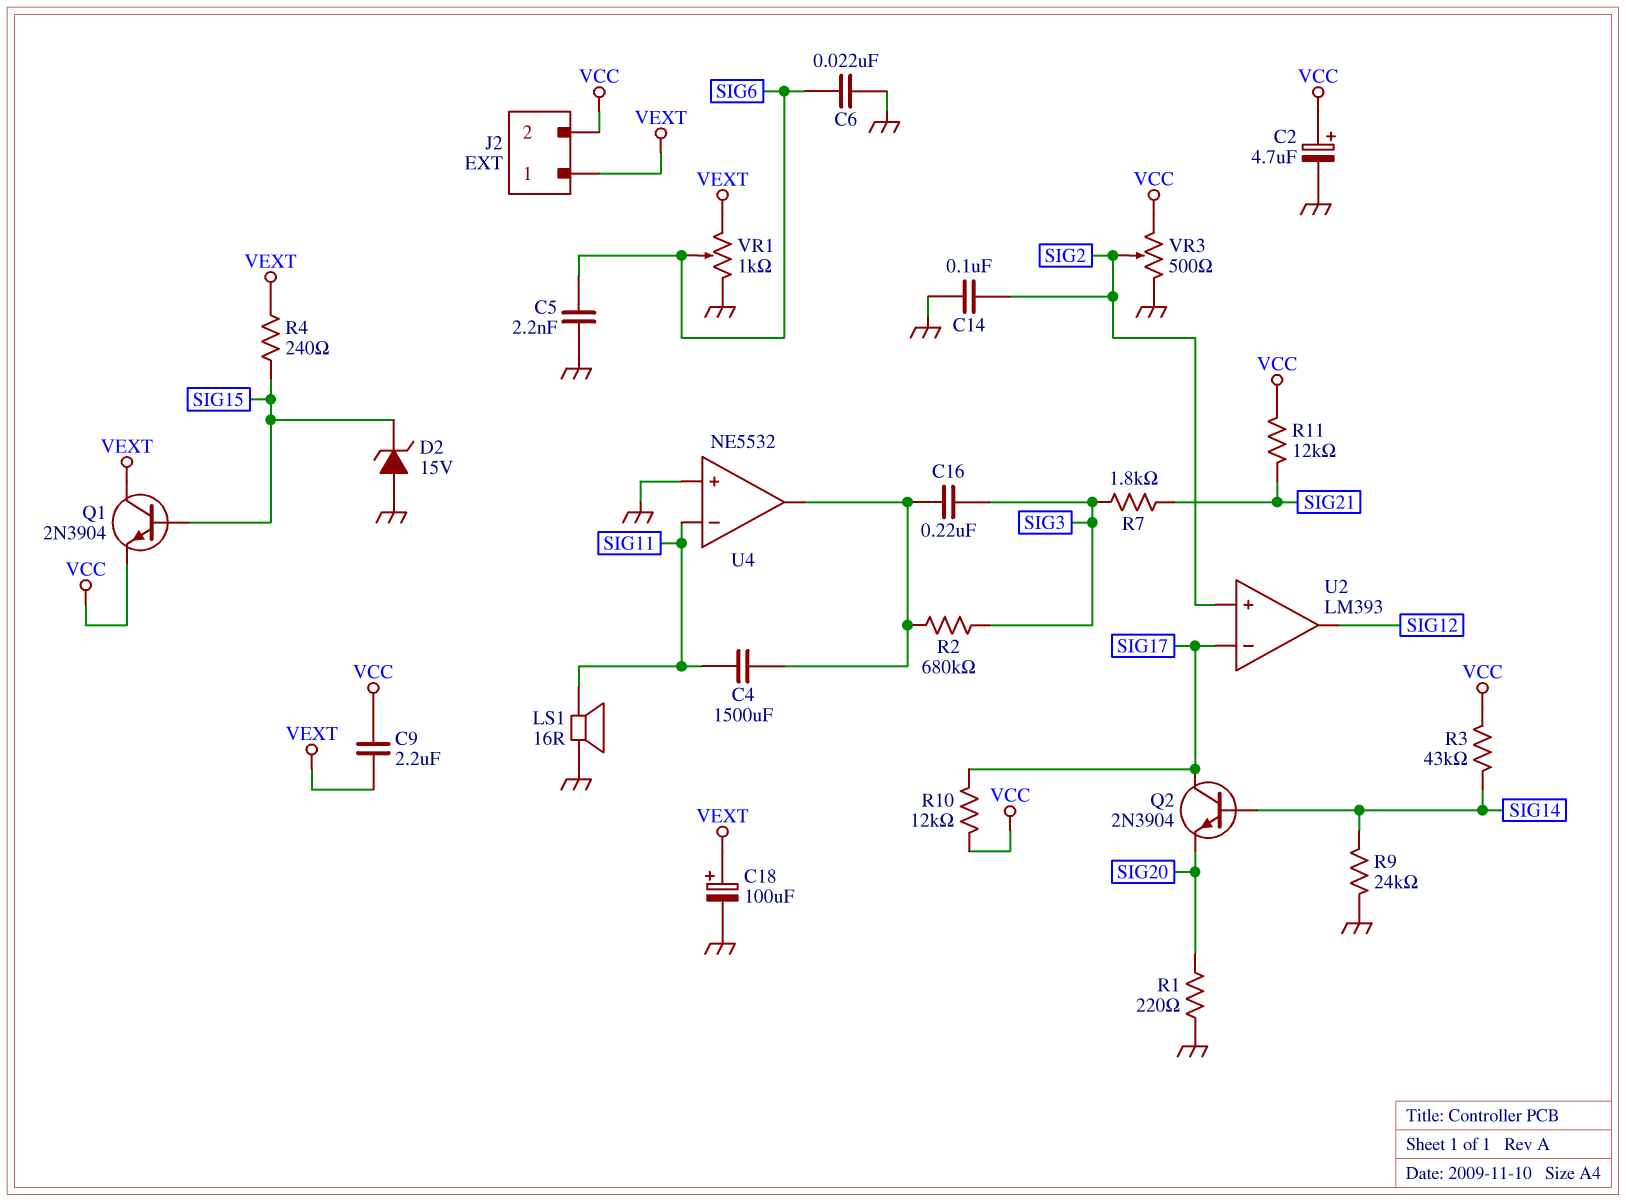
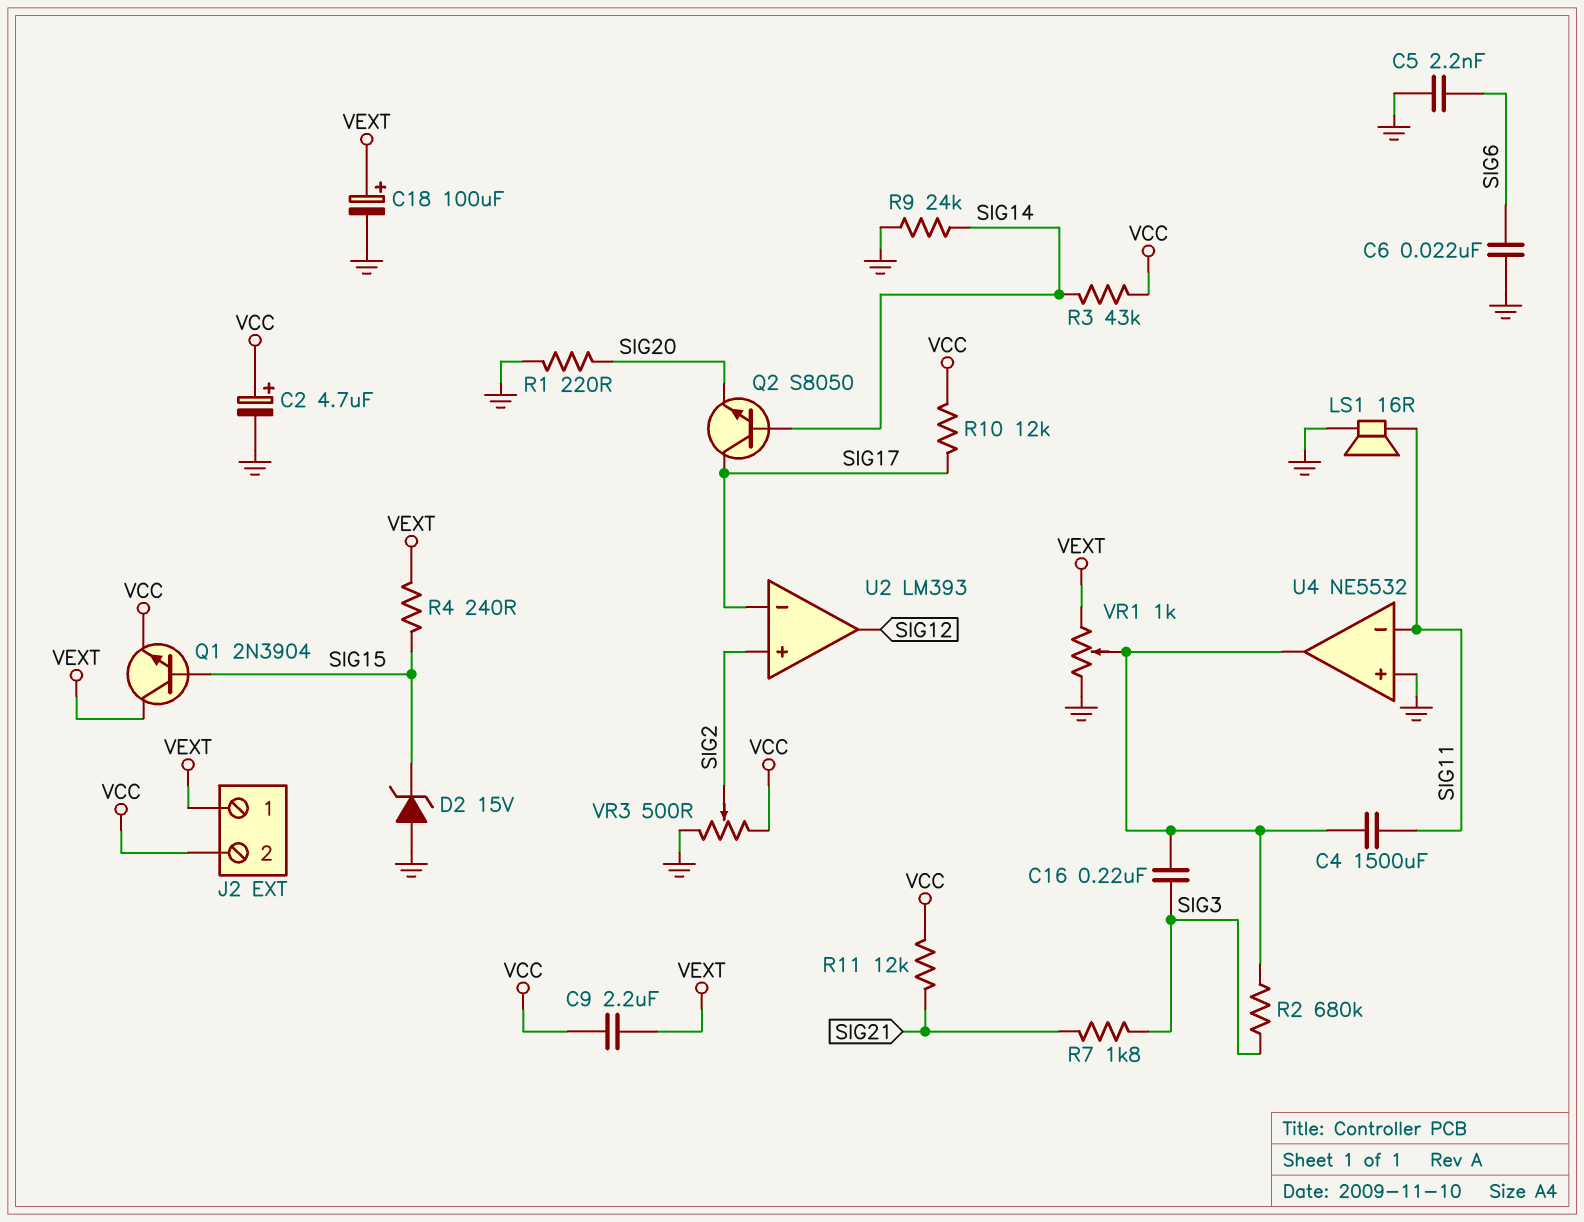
C14: 100nF (GND, SIG2) -> none
Q2: NPN 2N3904 (B SIG14, C SIG17, E SIG20) -> NPN S8050 (B SIG14, C SIG17, E SIG20)
VR1: 1k (GND, VEXT, wiper SIG6) -> 1k (GND, VEXT, wiper U4/out)

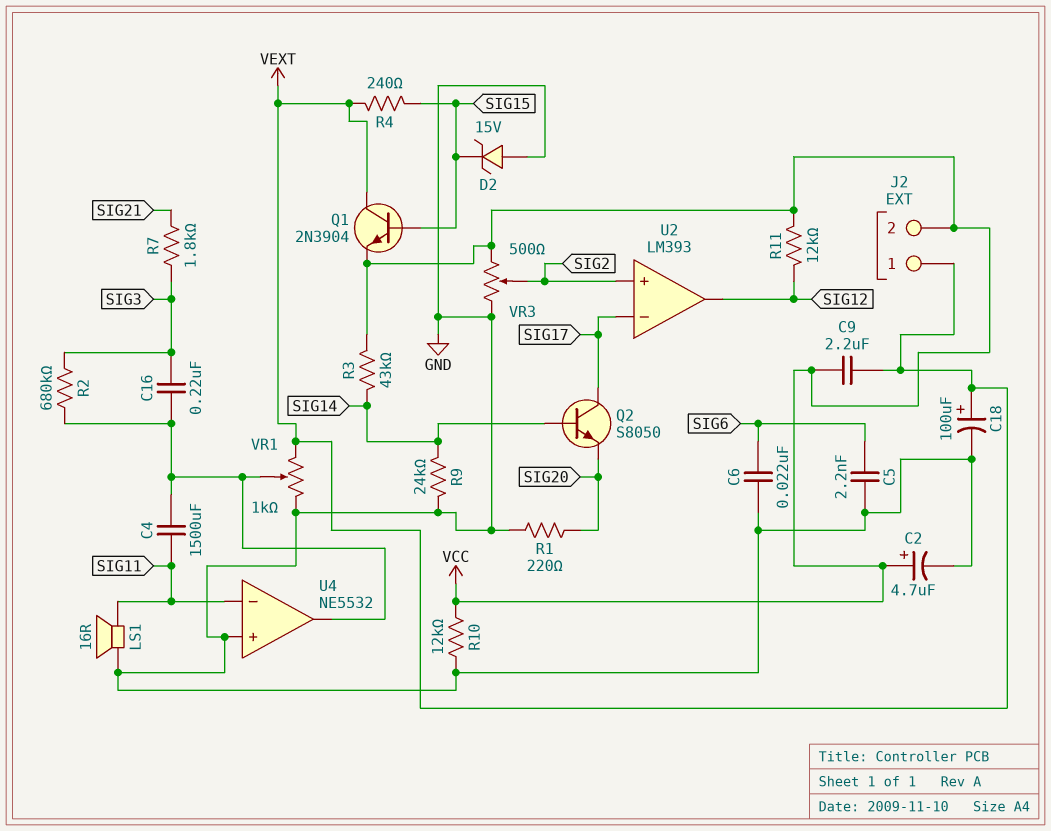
R10: 12k (SIG17, VCC) -> 12k (GND, VCC)
R11: 12k (SIG21, VCC) -> 12k (SIG12, VCC)

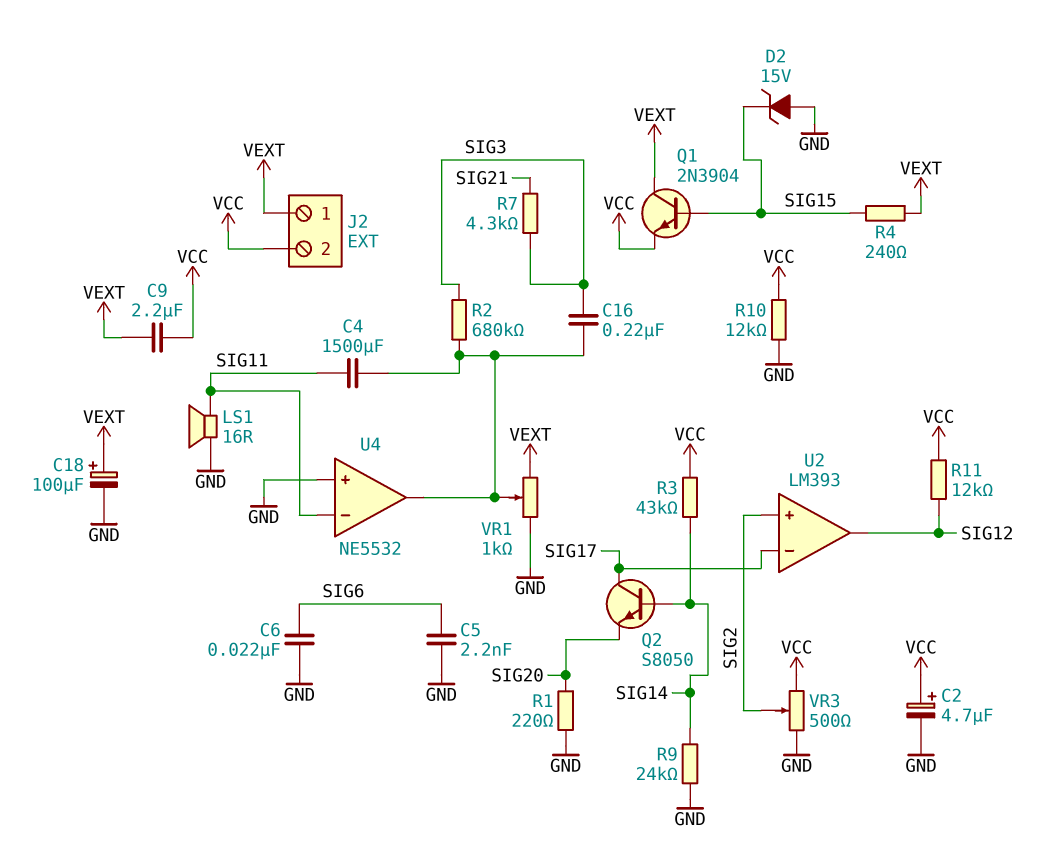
R7: 1.8k (SIG3, SIG21) -> 4.3k (SIG3, SIG21)

